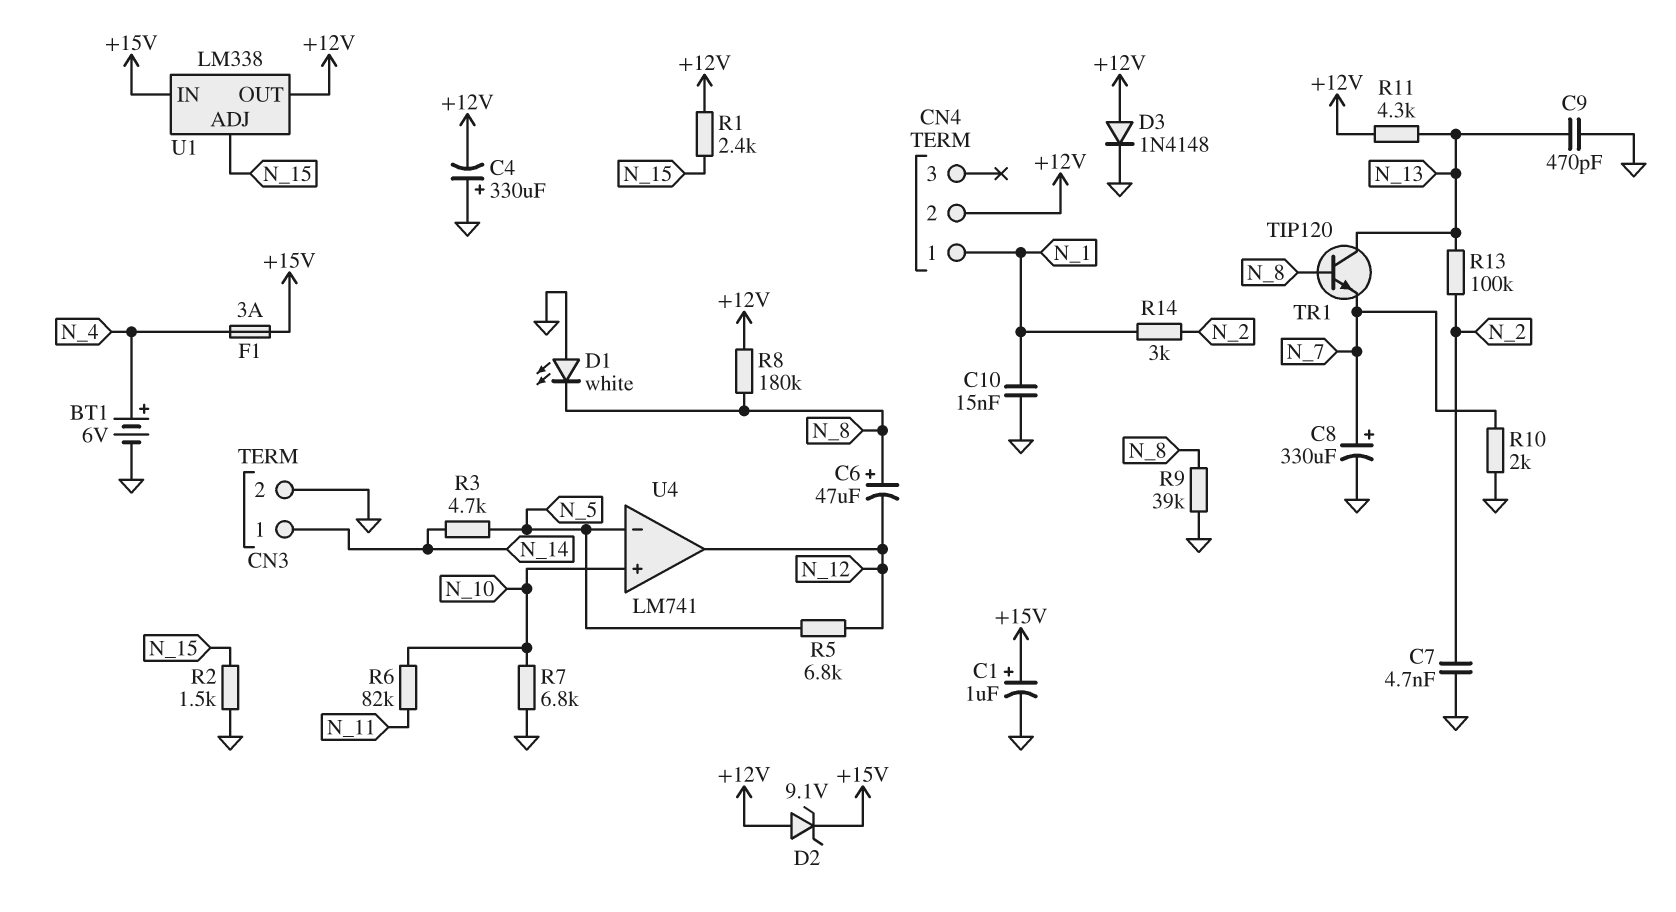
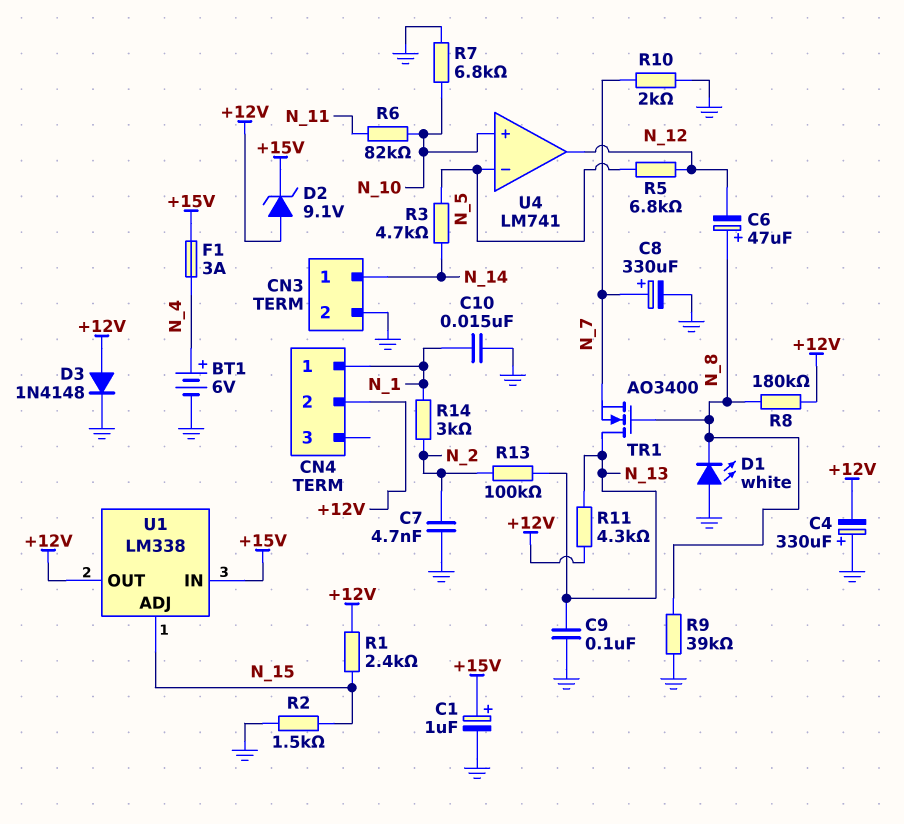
C9: 470pF (GND, N_13) -> 100nF (GND, N_13)
TR1: NPN TIP120 (B N_8, C N_13, E N_7) -> NMOS AO3400 (G N_8, D N_13, S N_7)

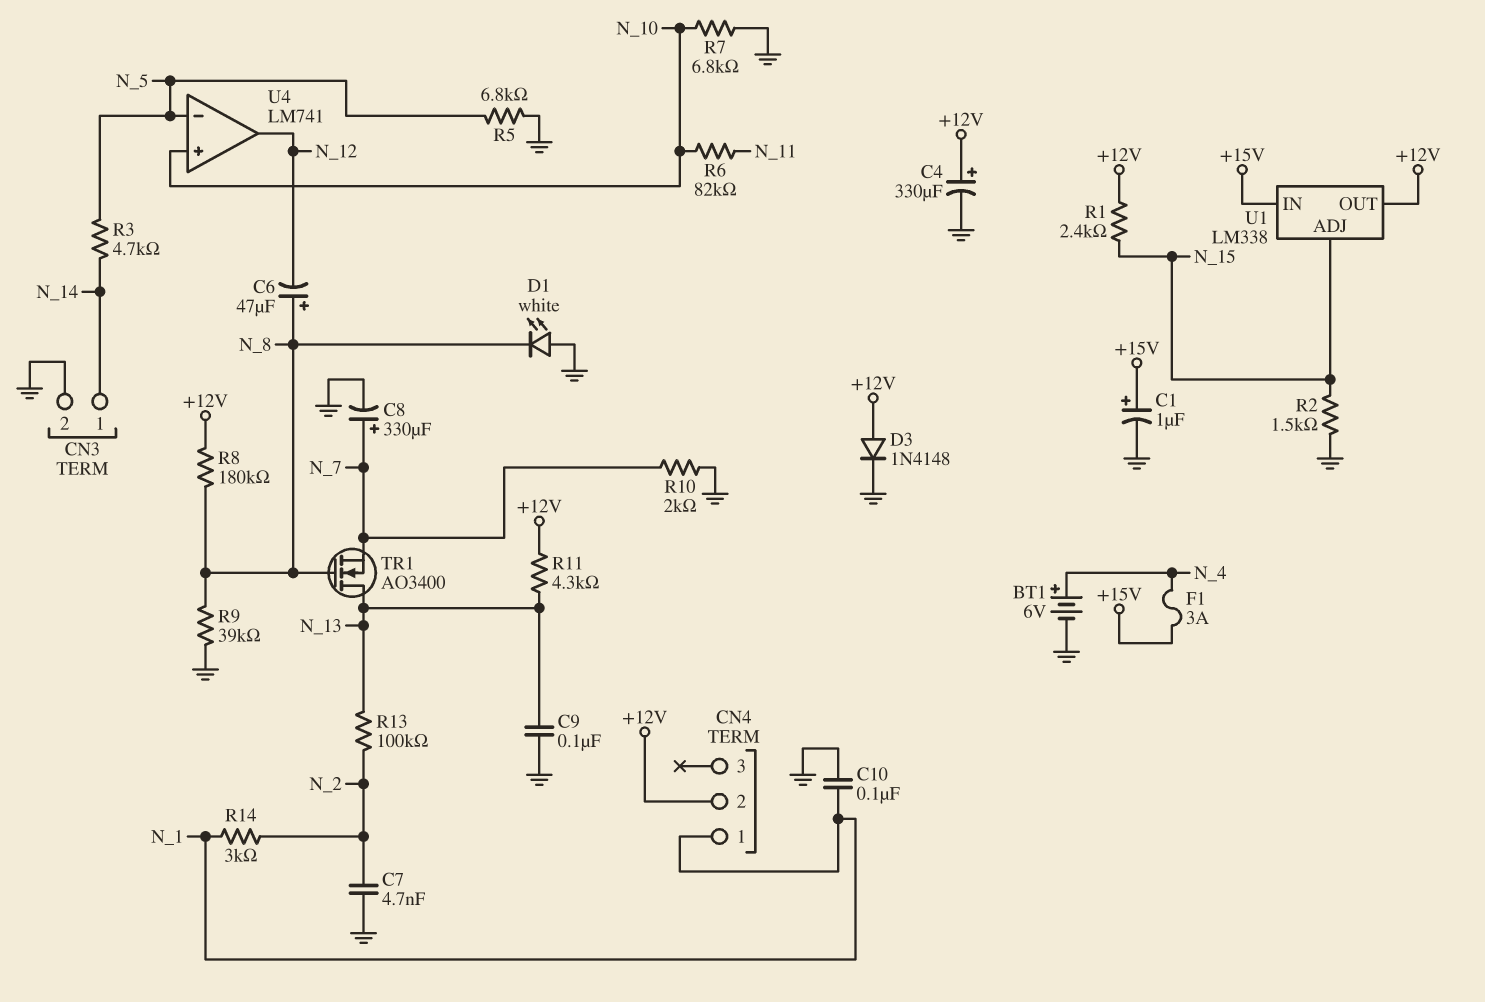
C4: 330uF (plus GND, minus +12V) -> 330uF (plus +12V, minus GND)
C10: 15nF (GND, N_1) -> 100nF (GND, N_1)
D2: zener 9.1V (A +12V, K +15V) -> none
R5: 6.8k (N_5, N_12) -> 6.8k (GND, N_5)

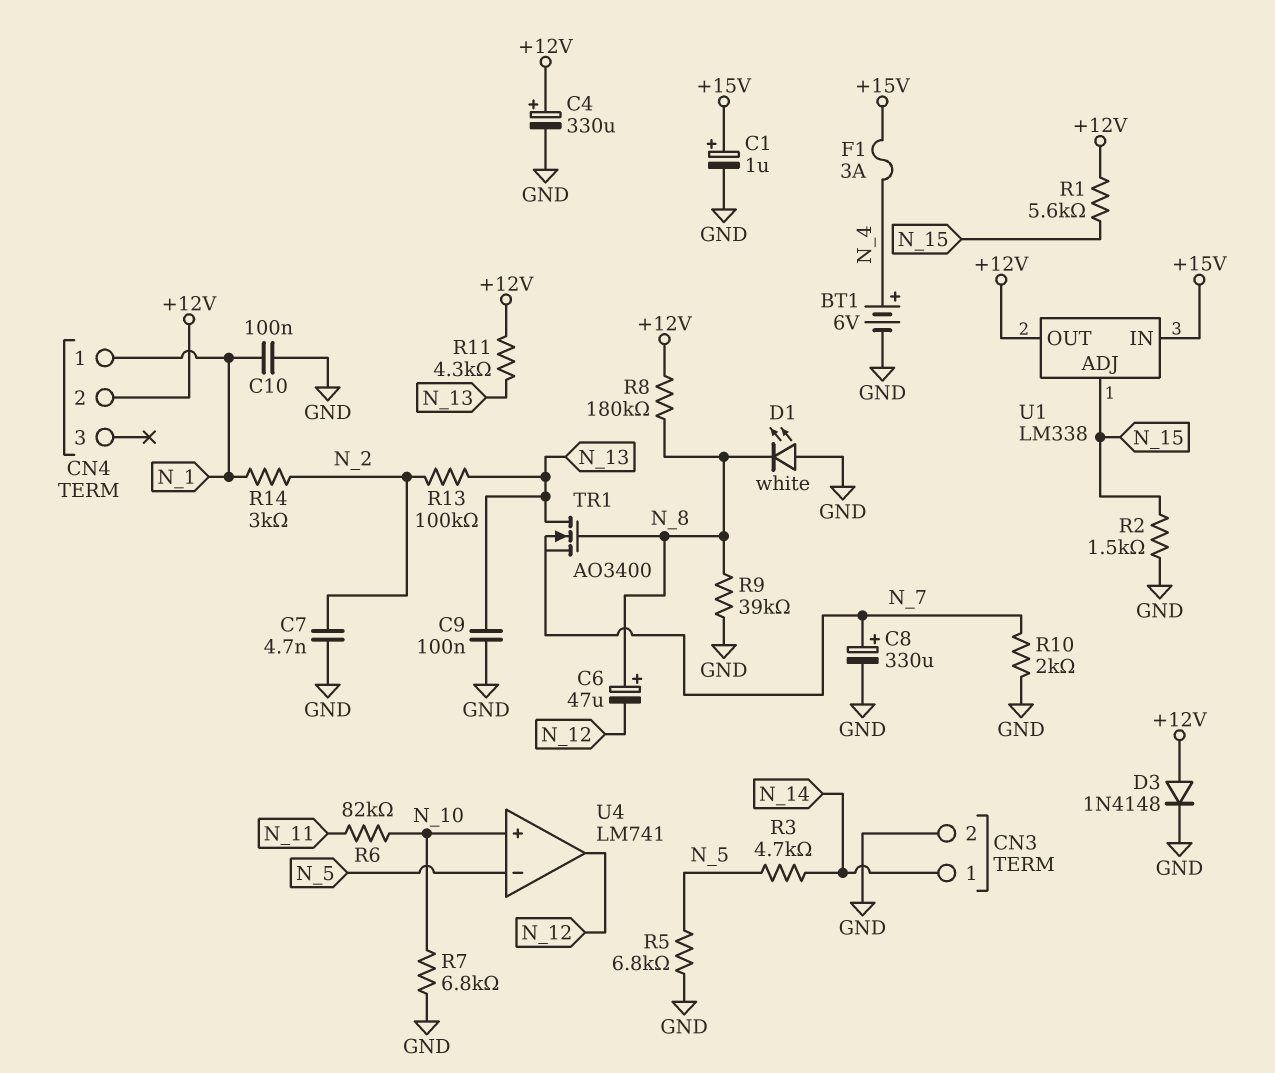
R1: 2.4k (+12V, N_15) -> 5.6k (+12V, N_15)

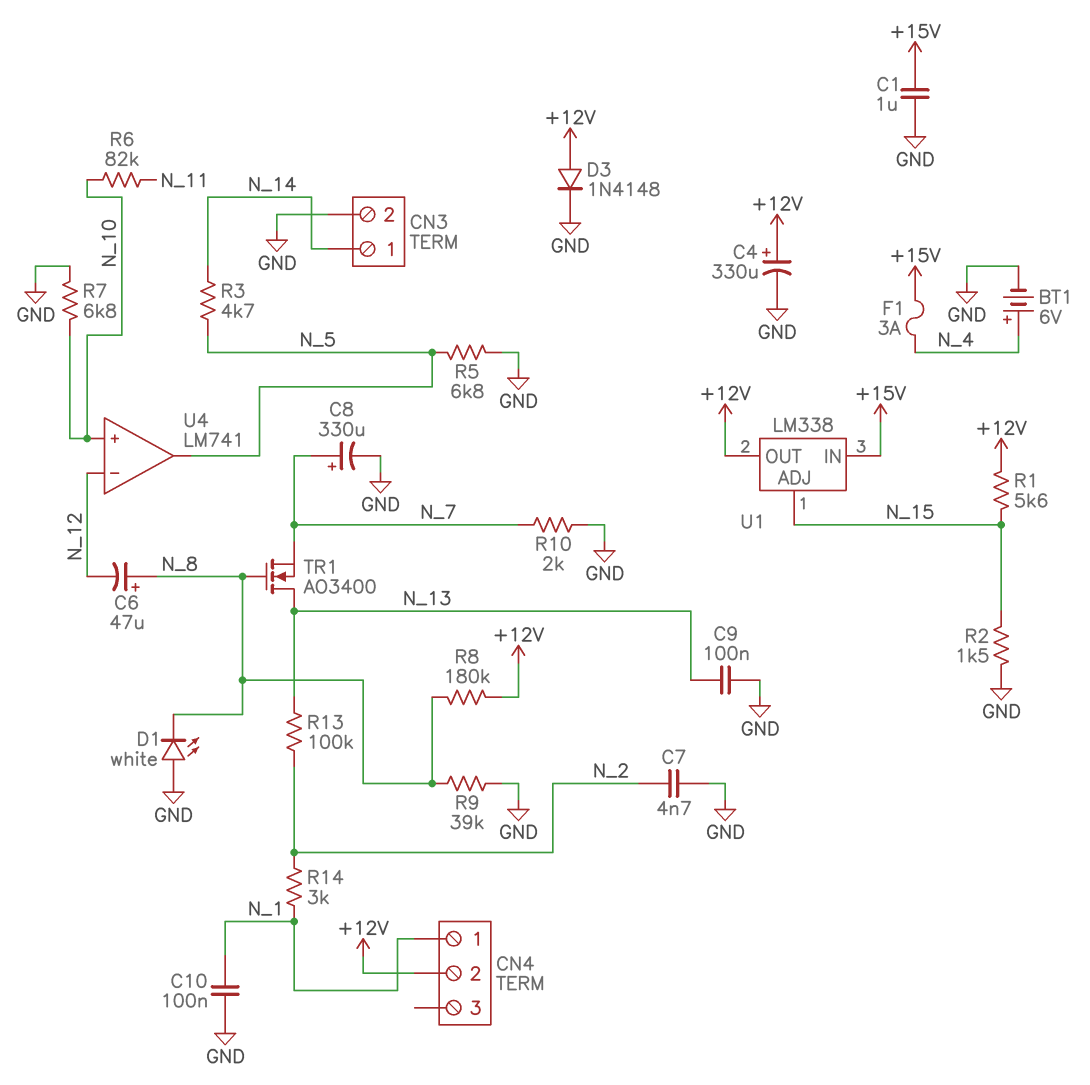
C1: 1uF (plus +15V, minus GND) -> 1uF (+15V, GND)
R11: 4.3k (+12V, N_13) -> none
U4 pin in-: N_5 -> N_12
U4 pin out: N_12 -> N_5

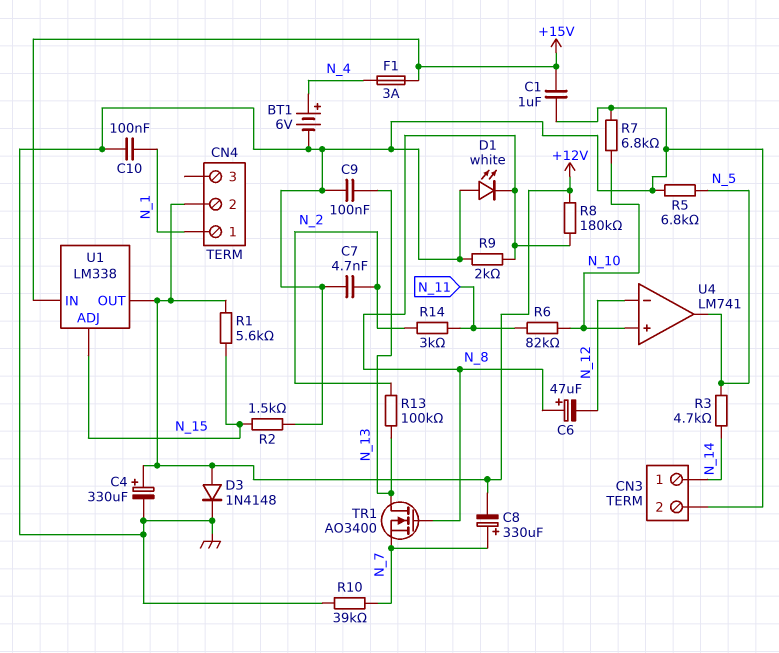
C8: 330uF (plus N_7, minus GND) -> 330uF (plus N_7, minus +12V)
R9: 39k (GND, N_8) -> 2k (GND, N_8)
R10: 2k (GND, N_7) -> 39k (GND, N_7)
R14: 3k (N_1, N_2) -> 3k (N_2, N_11)

